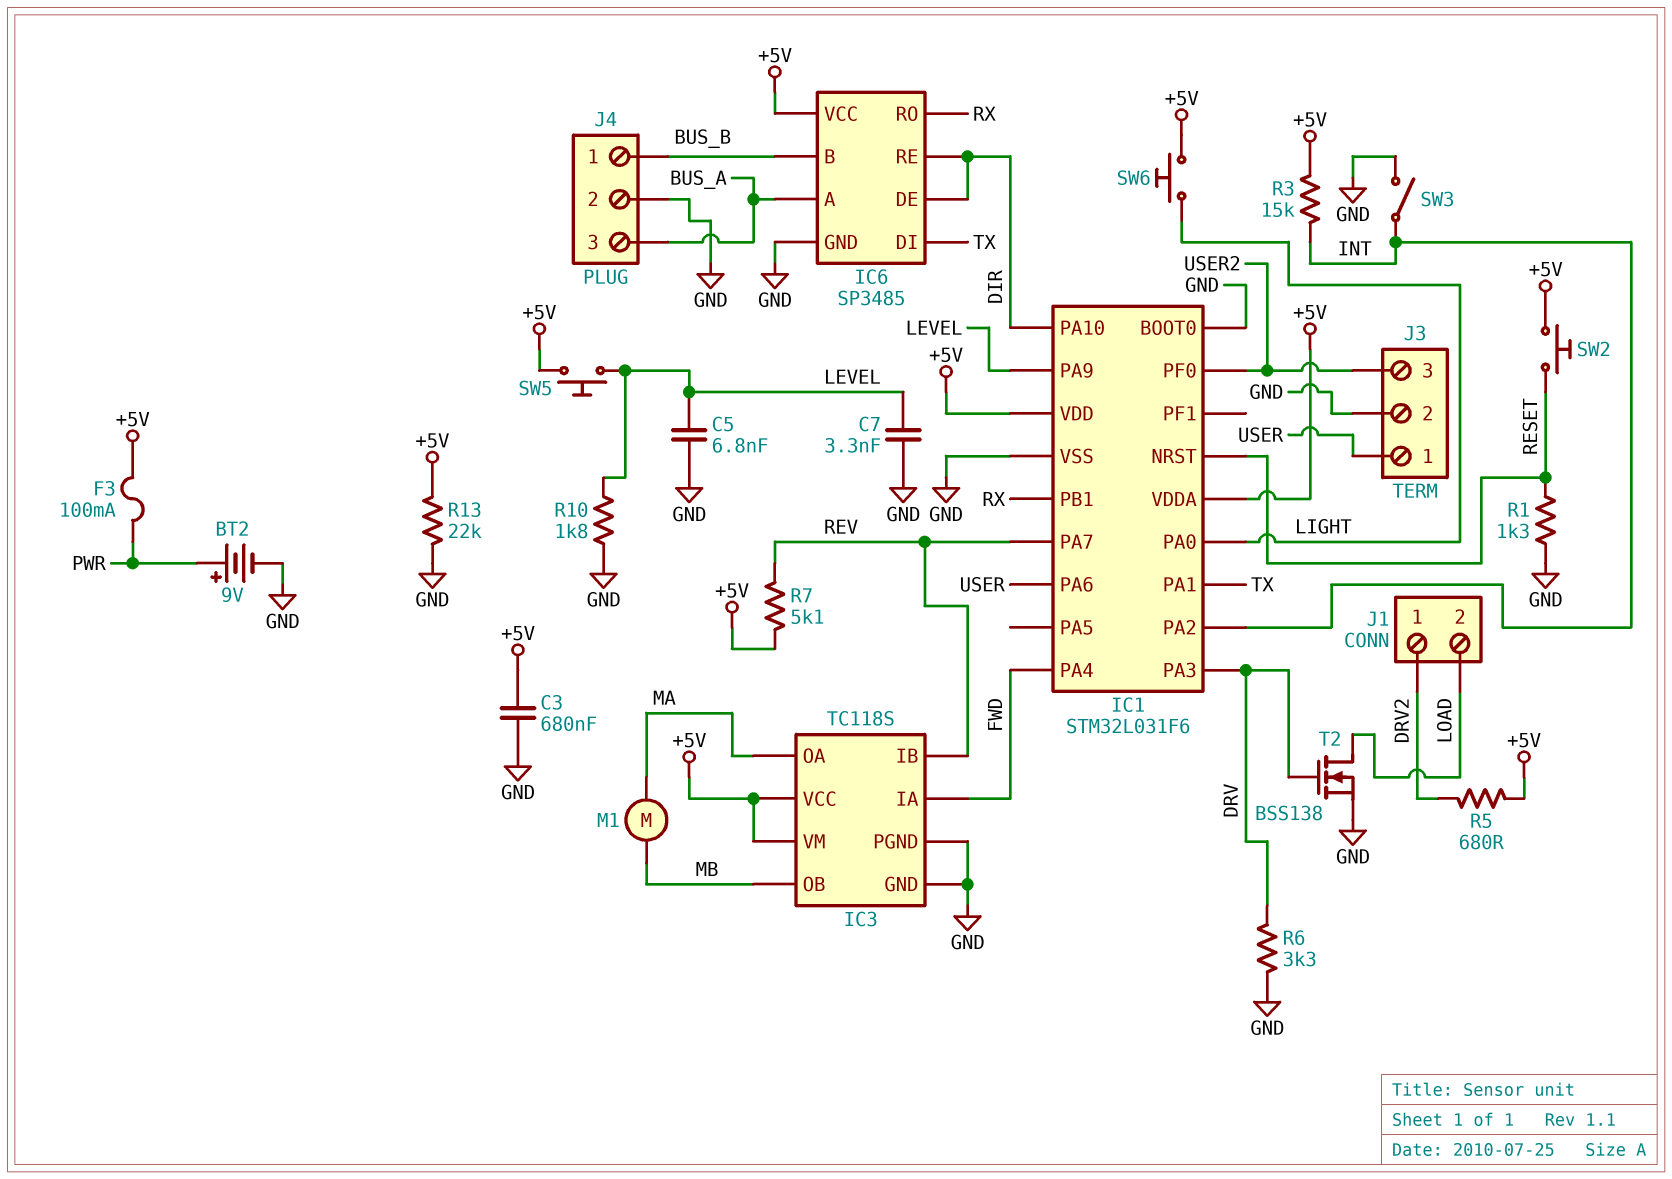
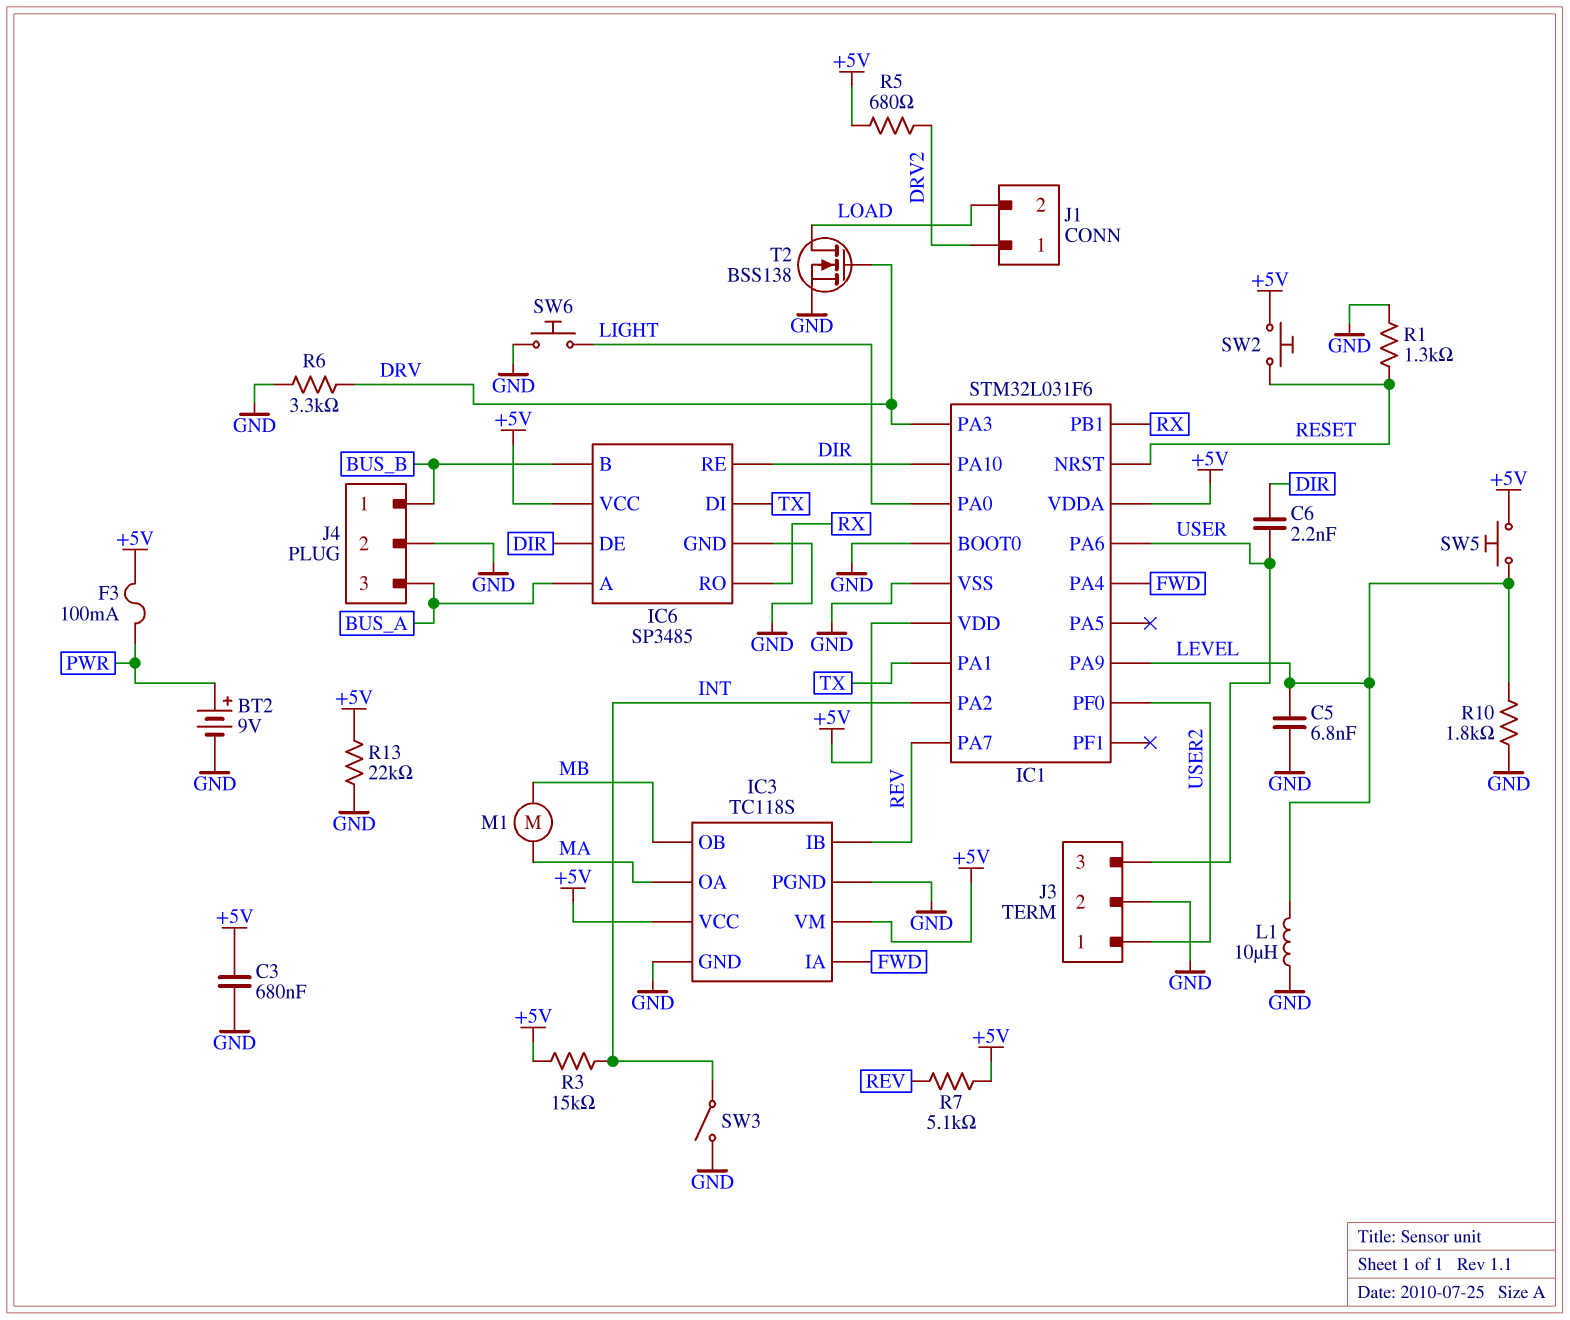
C6: none -> 2.2nF (DIR, USER)
C7: 3.3nF (GND, LEVEL) -> none
J3 pin 1: USER -> USER2
J3 pin 3: USER2 -> USER
L1: none -> 10uH (GND, LEVEL)
SW6: button (+5V, LIGHT) -> button (GND, LIGHT)

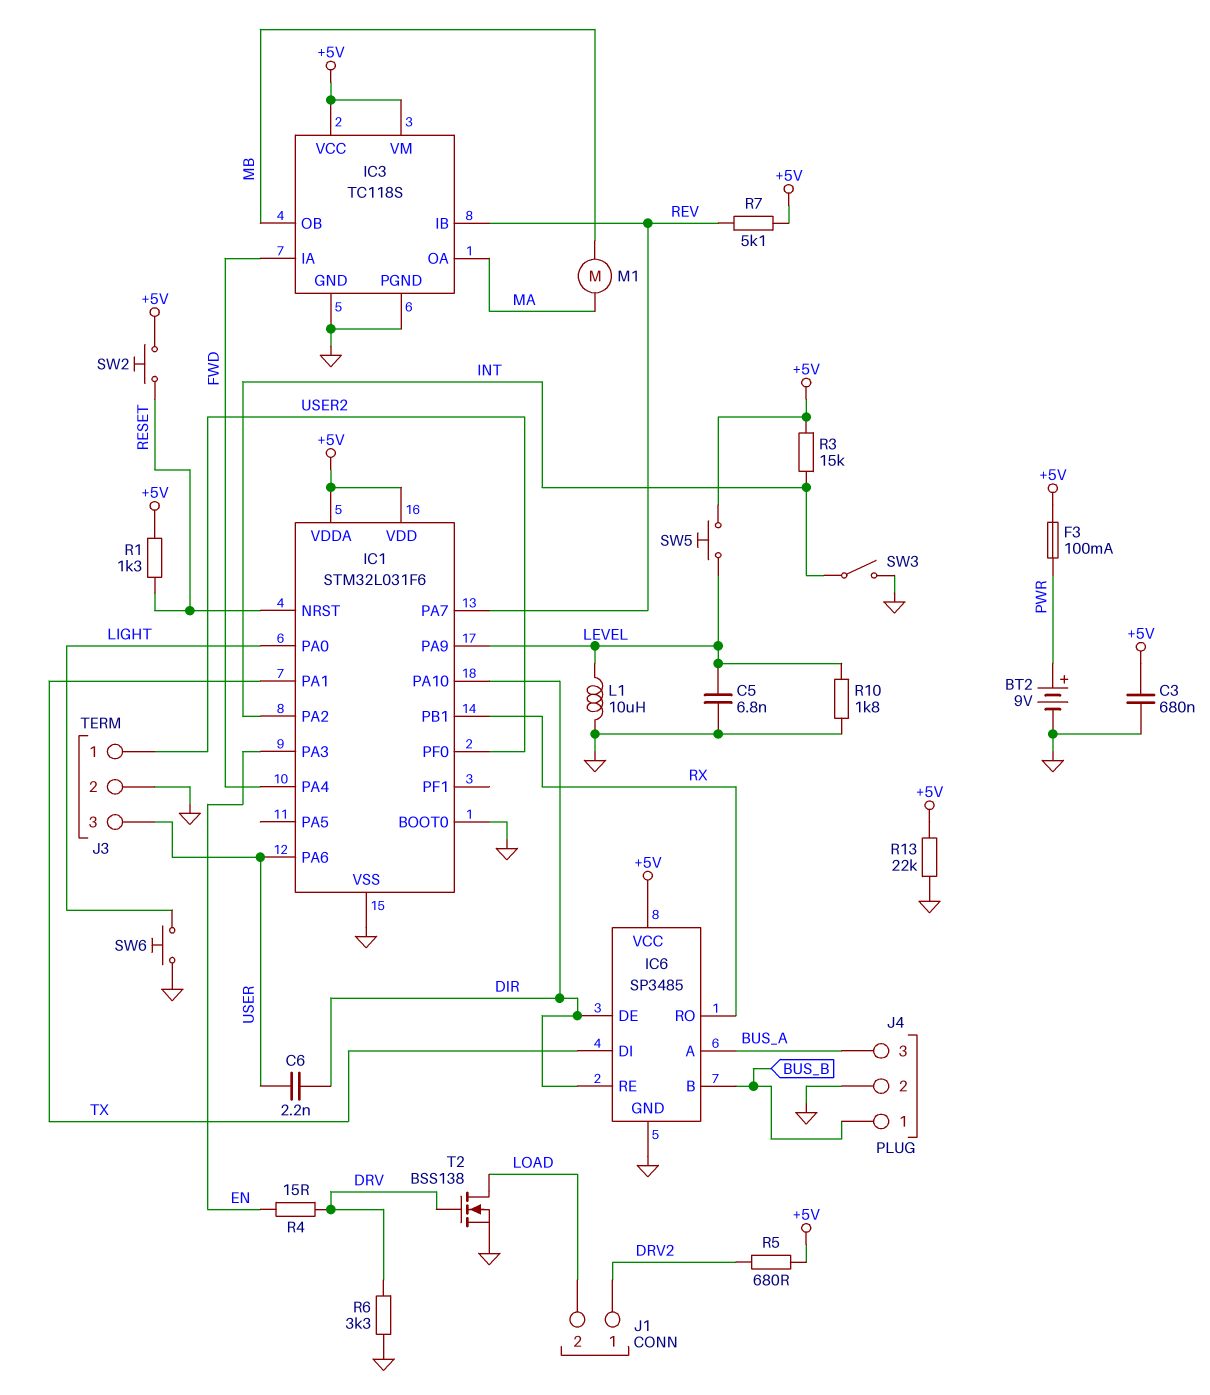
IC1 pin PA3: DRV -> EN
R1: 1.3k (GND, RESET) -> 1.3k (+5V, RESET)
R4: none -> 15 (DRV, EN)

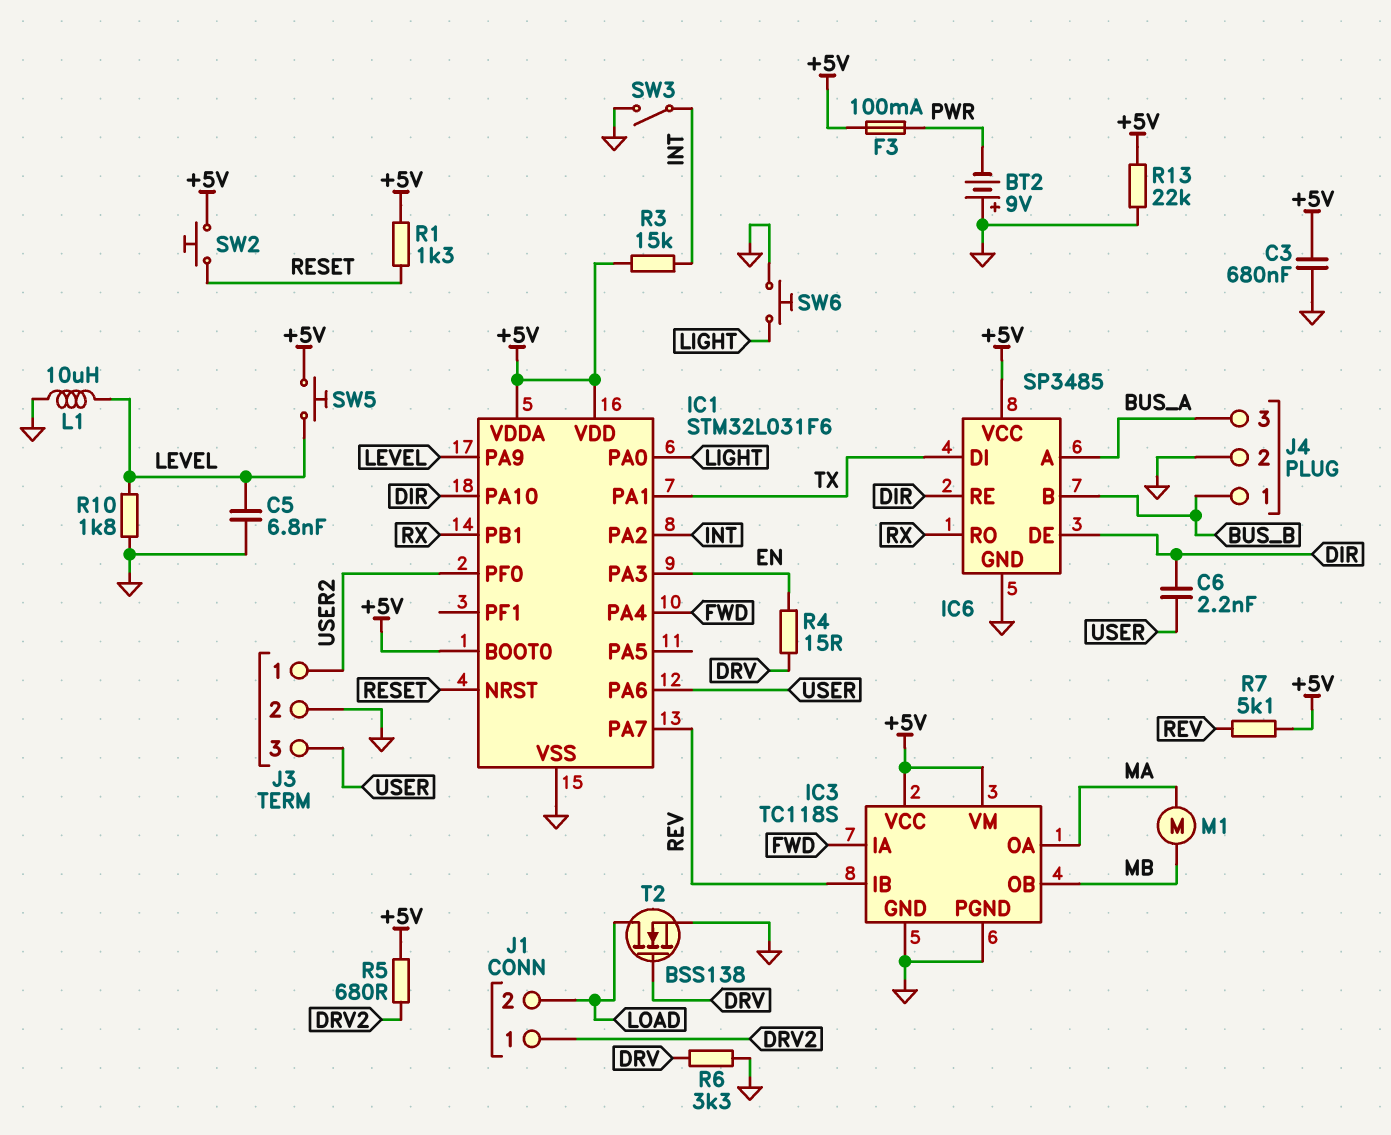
BT2: 9V (plus PWR, minus GND) -> 9V (plus GND, minus PWR)
IC1 pin BOOT0: GND -> +5V

